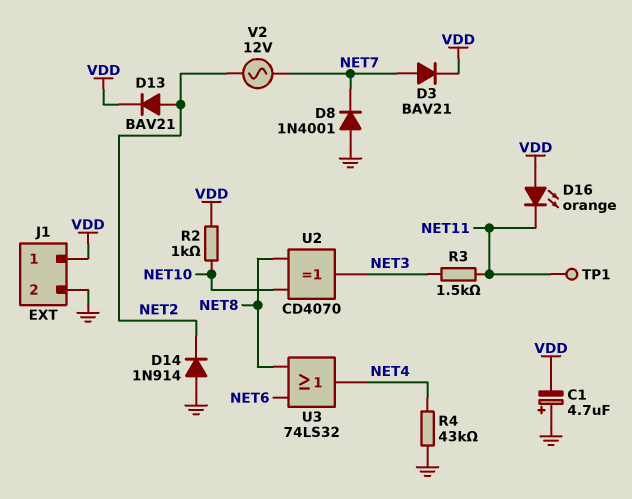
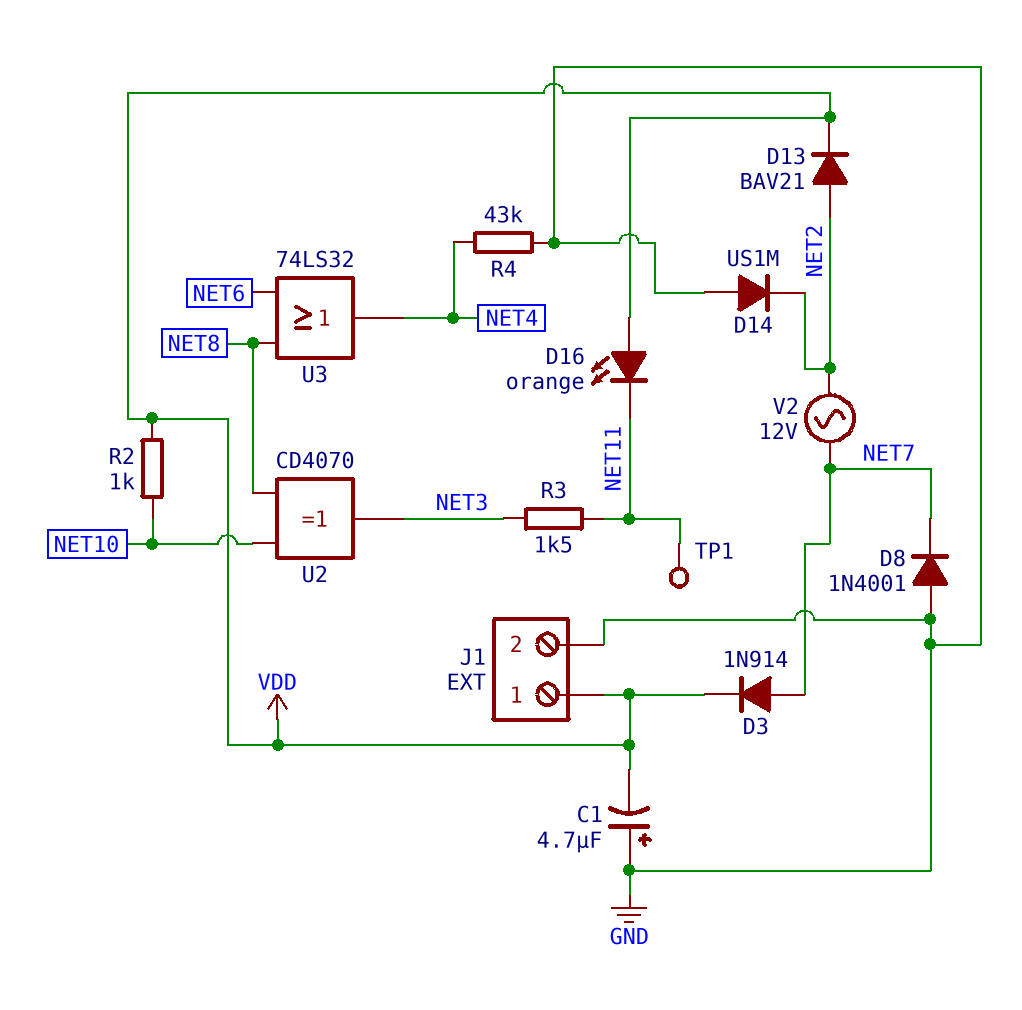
D3: diode BAV21 (A NET7, K VDD) -> diode 1N914 (A NET7, K VDD)
D14: diode 1N914 (A GND, K NET2) -> diode US1M (A GND, K NET2)

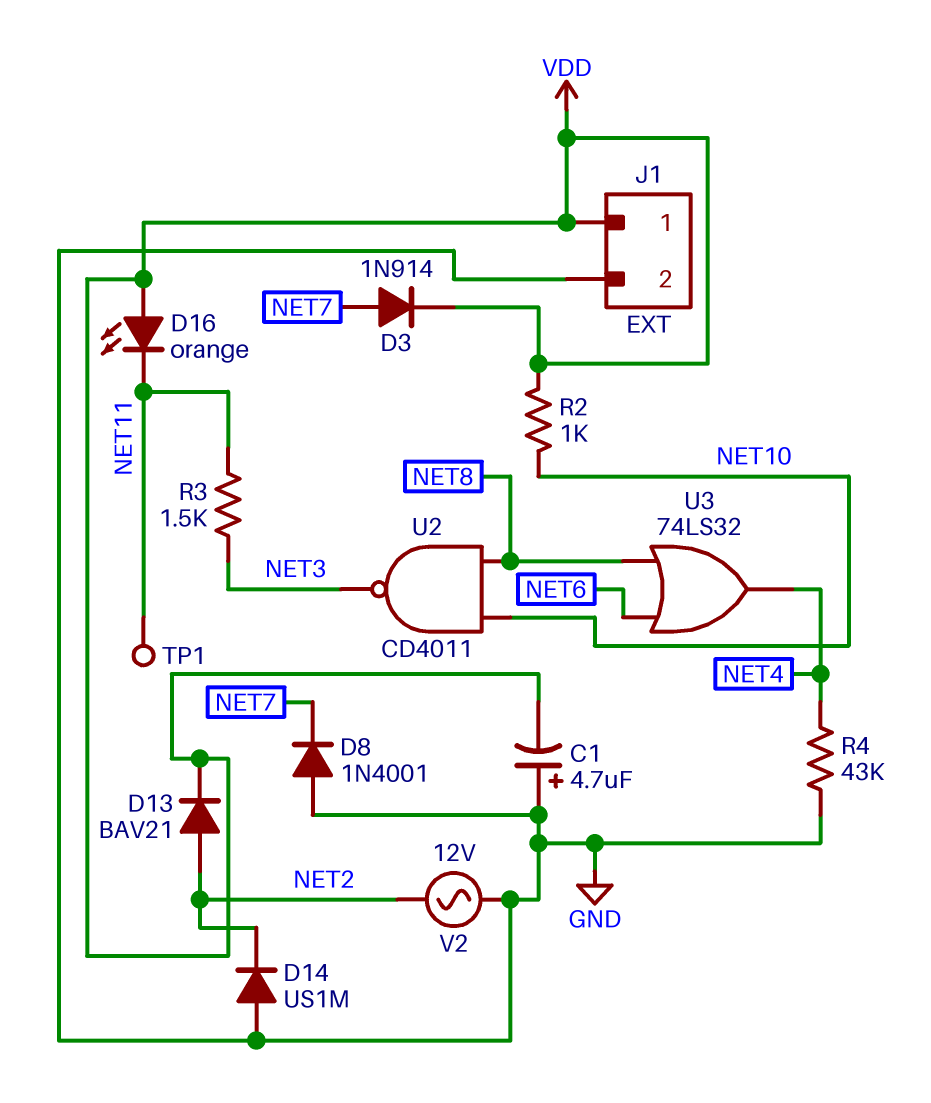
U2: XOR CD4070 (in NET8, in NET10, out NET3) -> NAND CD4011 (in NET8, in NET10, out NET3)
V2: AC 12V (NET2, NET7) -> AC 12V (GND, NET2)

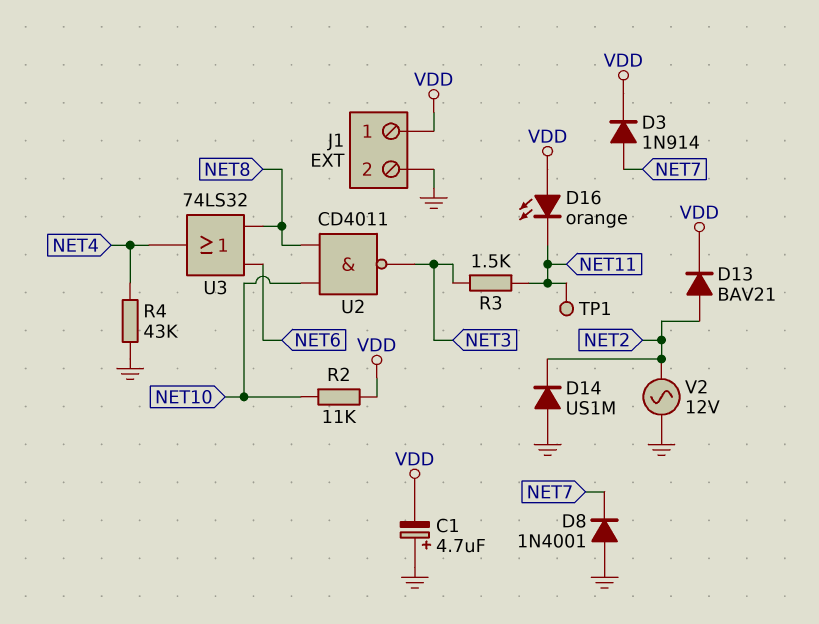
R2: 1k (NET10, VDD) -> 11k (NET10, VDD)

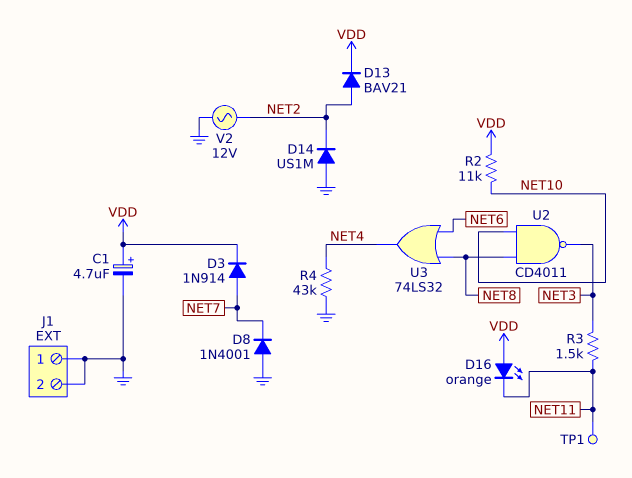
C1: 4.7uF (plus GND, minus VDD) -> 4.7uF (plus VDD, minus GND)
J1 pin 1: VDD -> GND

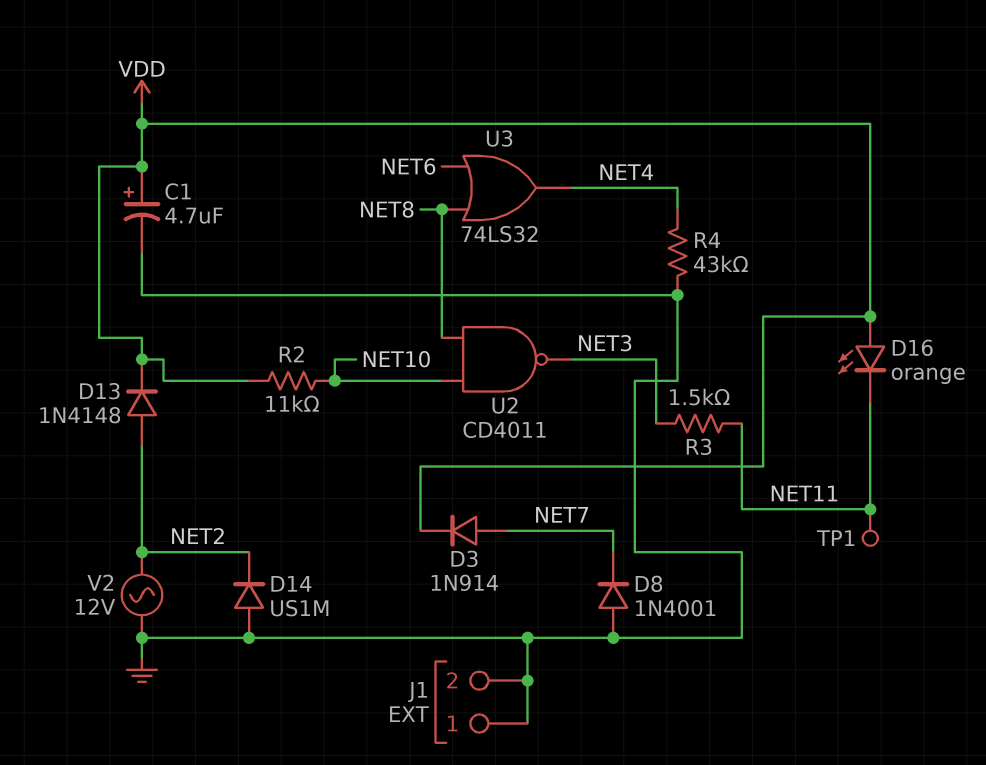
D13: diode BAV21 (A NET2, K VDD) -> diode 1N4148 (A NET2, K VDD)

